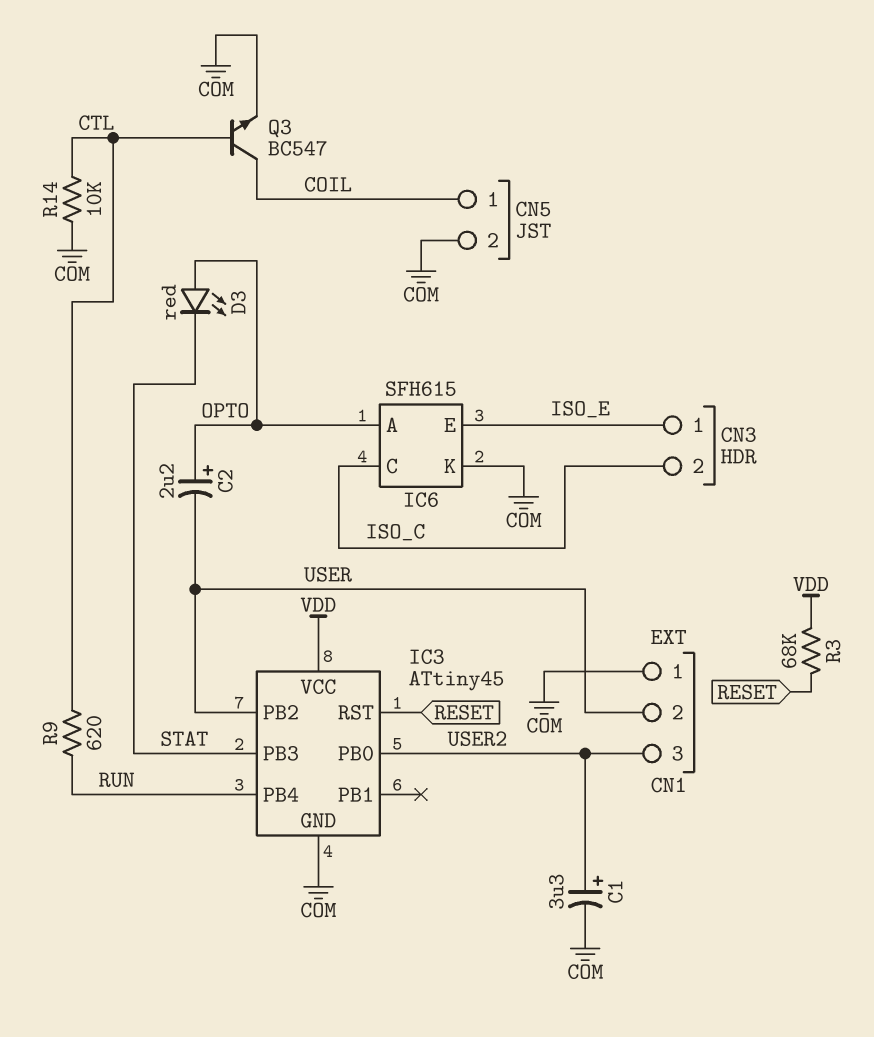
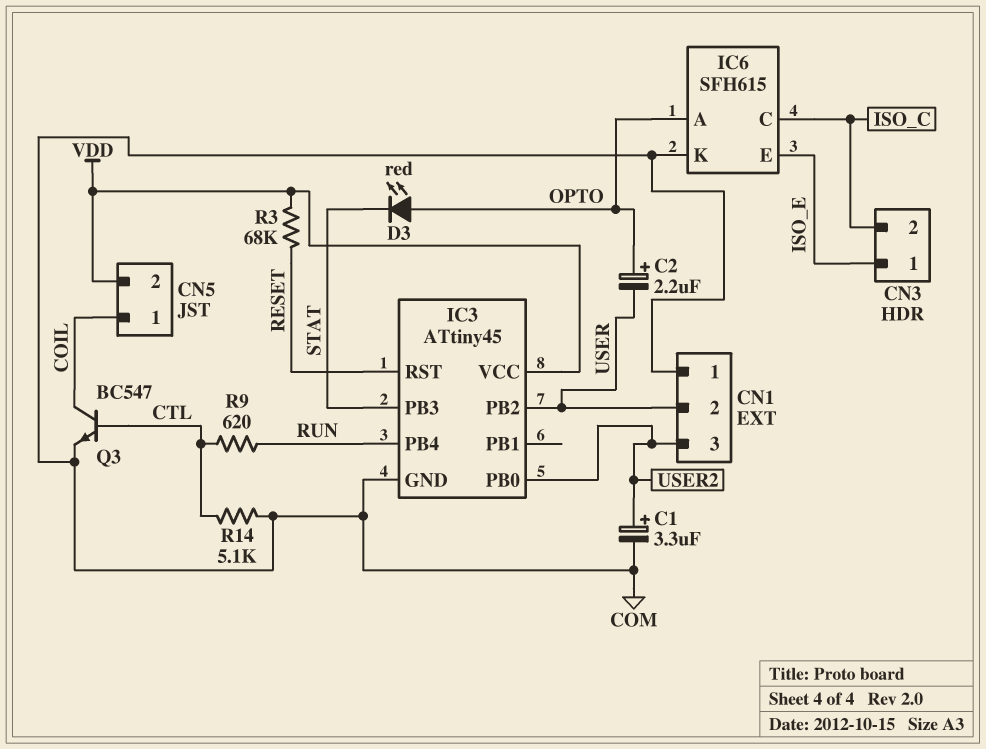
CN5 pin 2: COM -> VDD
R14: 10k (COM, CTL) -> 5.1k (COM, CTL)

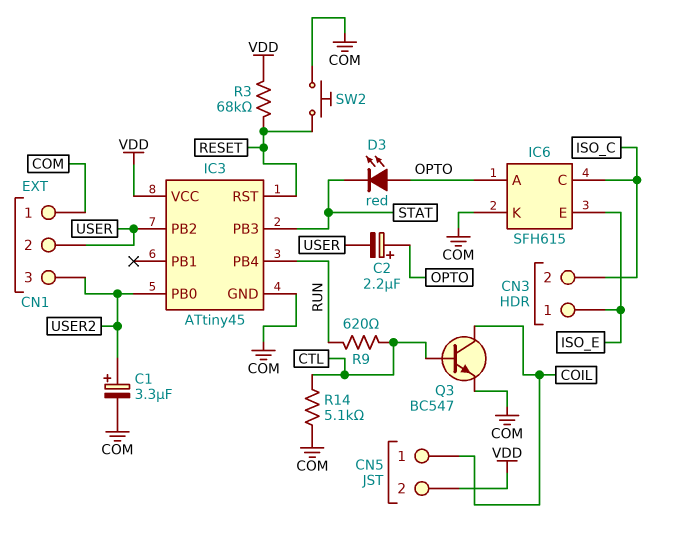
SW2: none -> button (COM, RESET)

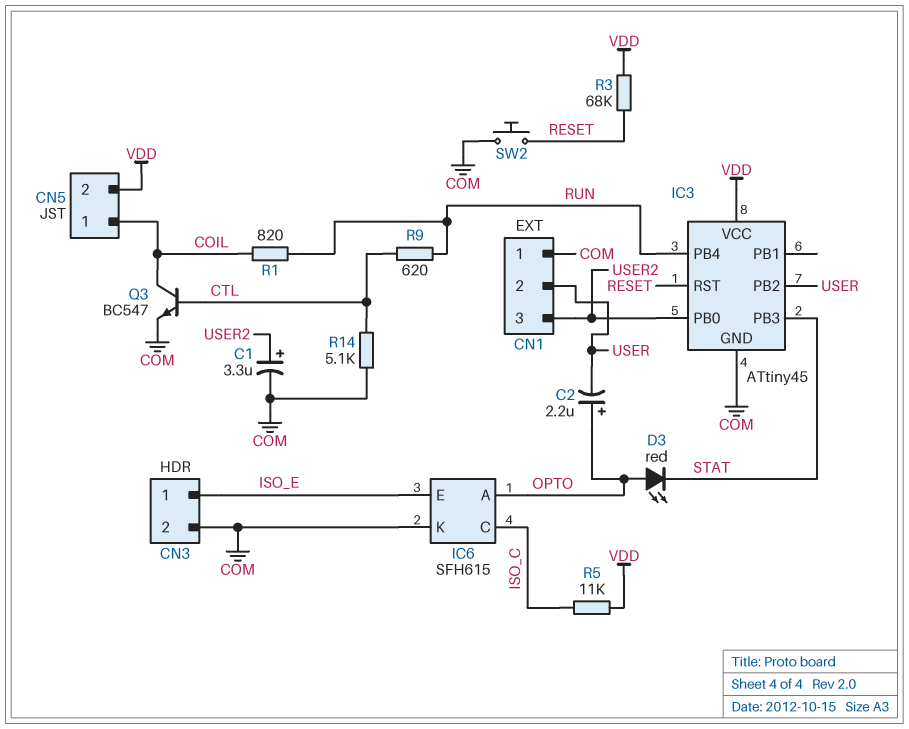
CN3 pin 2: ISO_C -> COM
R1: none -> 820 (COIL, RUN)
R5: none -> 11k (ISO_C, VDD)

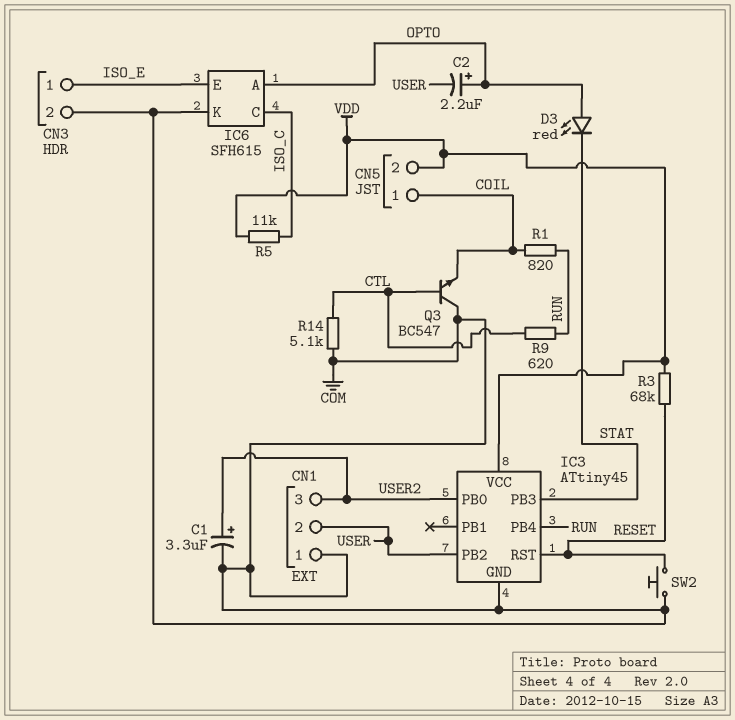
Q3: NPN BC547 (B CTL, C COIL, E COM) -> NPN BC547 (B CTL, C COM, E COIL)

